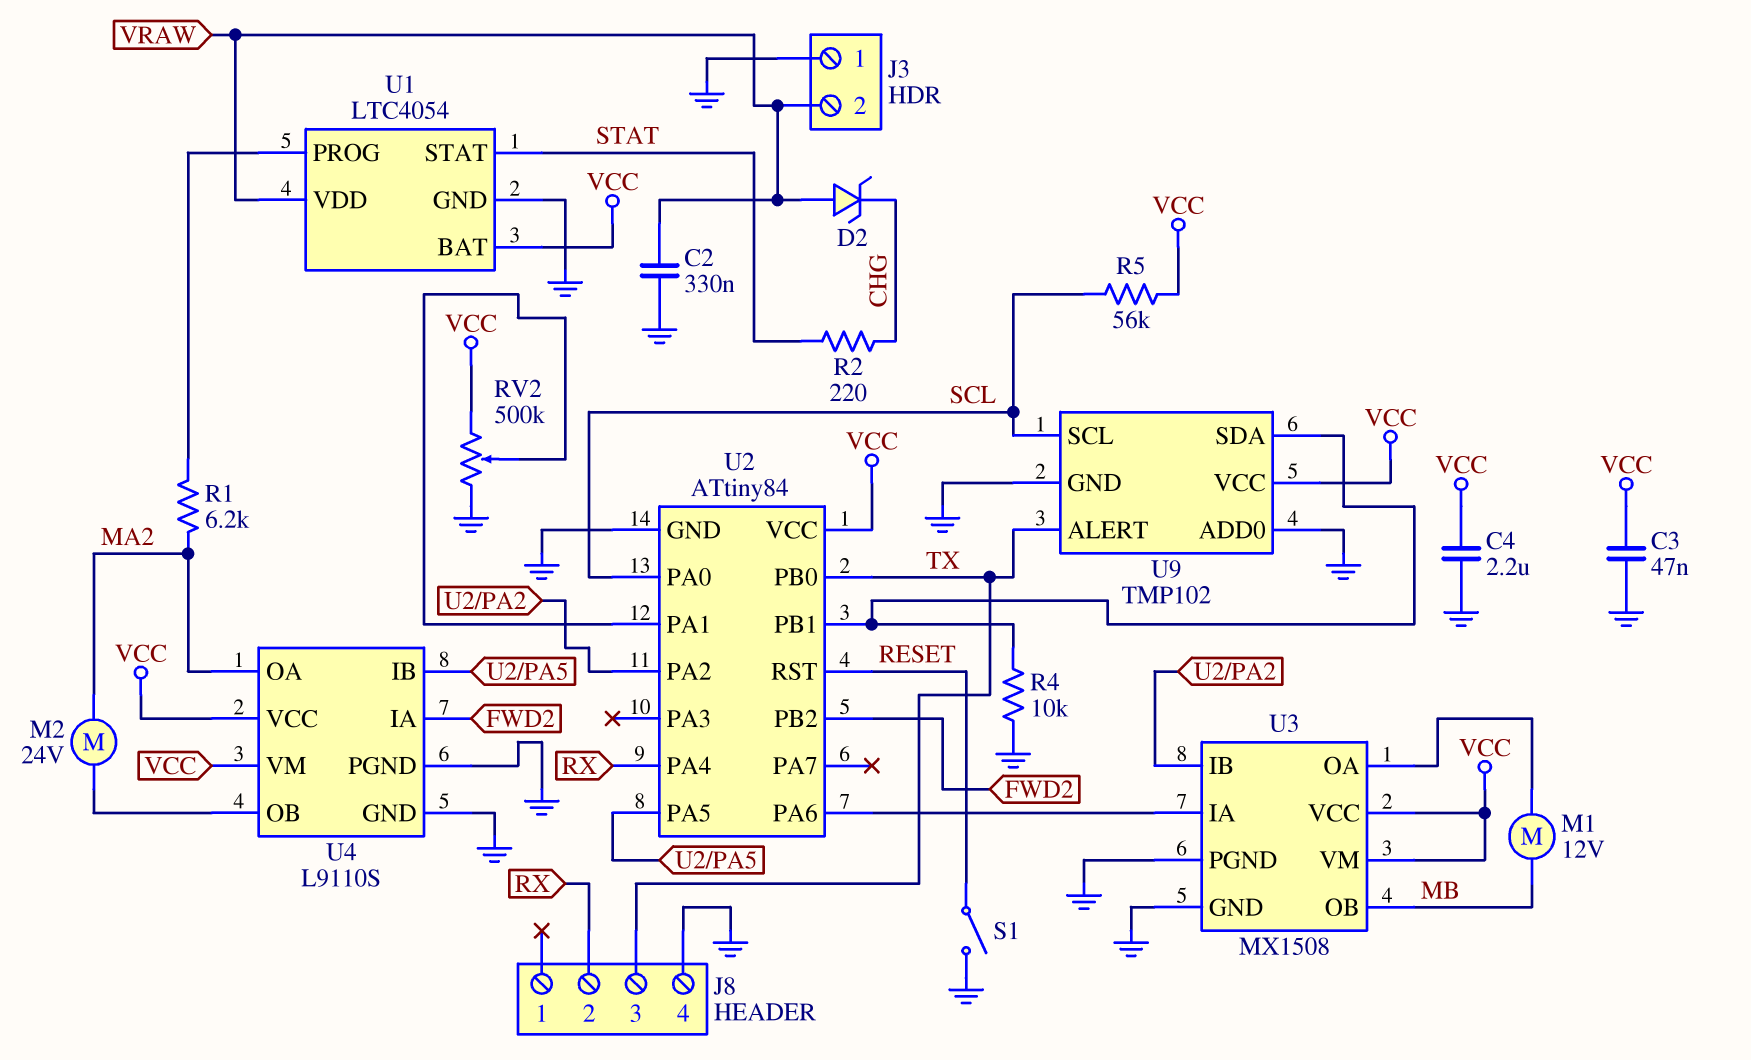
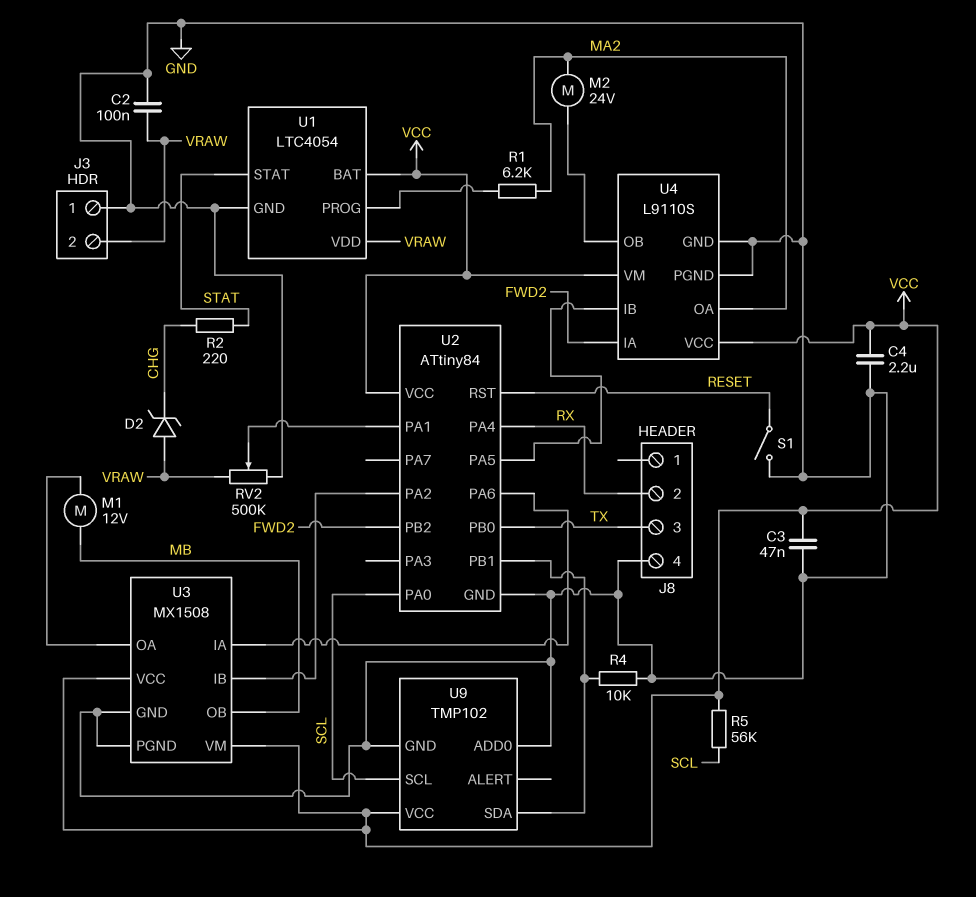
C2: 330nF (GND, VRAW) -> 100nF (GND, VRAW)
RV2: 500k (GND, VCC, wiper U2/PA1) -> 500k (GND, VRAW, wiper U2/PA1)
U9 pin ALERT: TX -> none

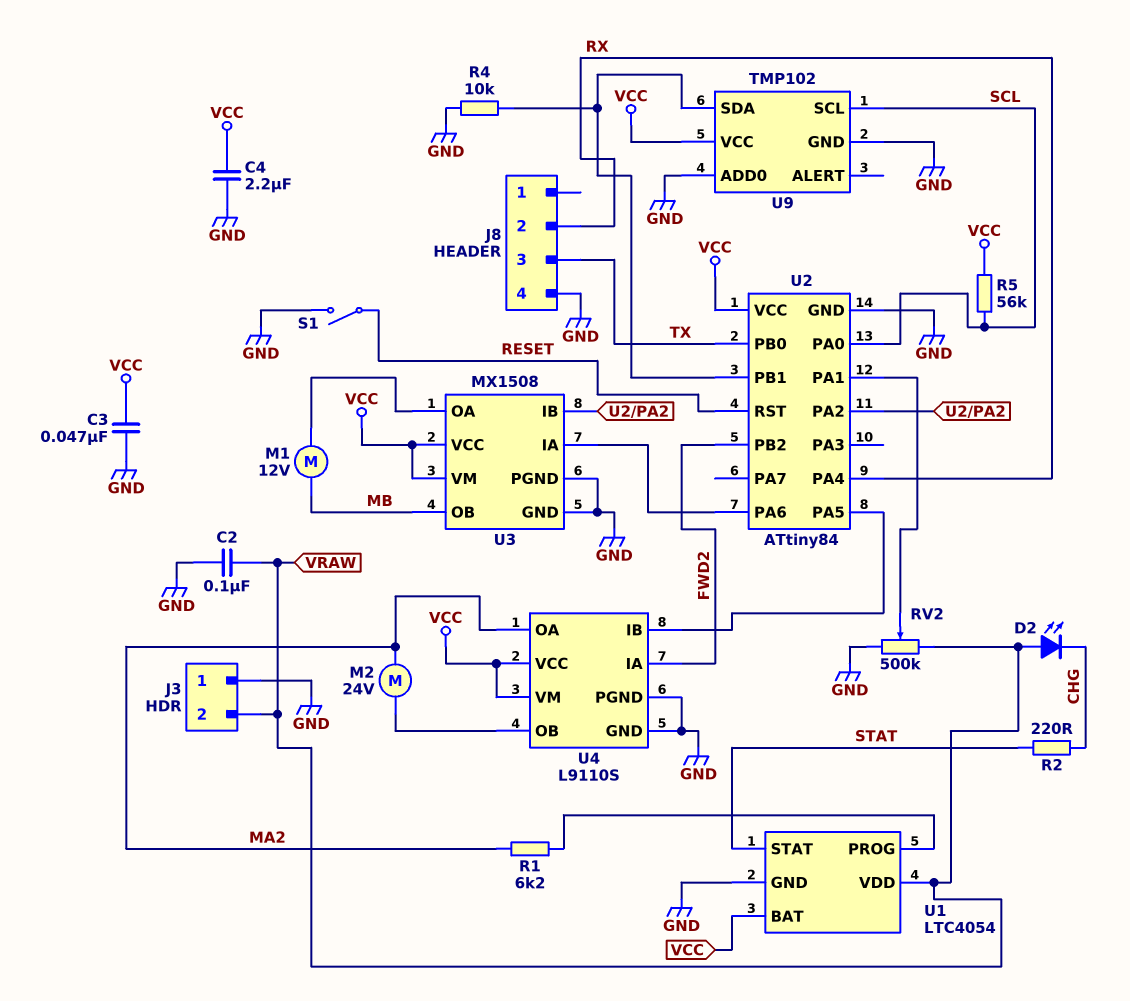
D2: zener (A VRAW, K CHG) -> LED (A VRAW, K CHG)

